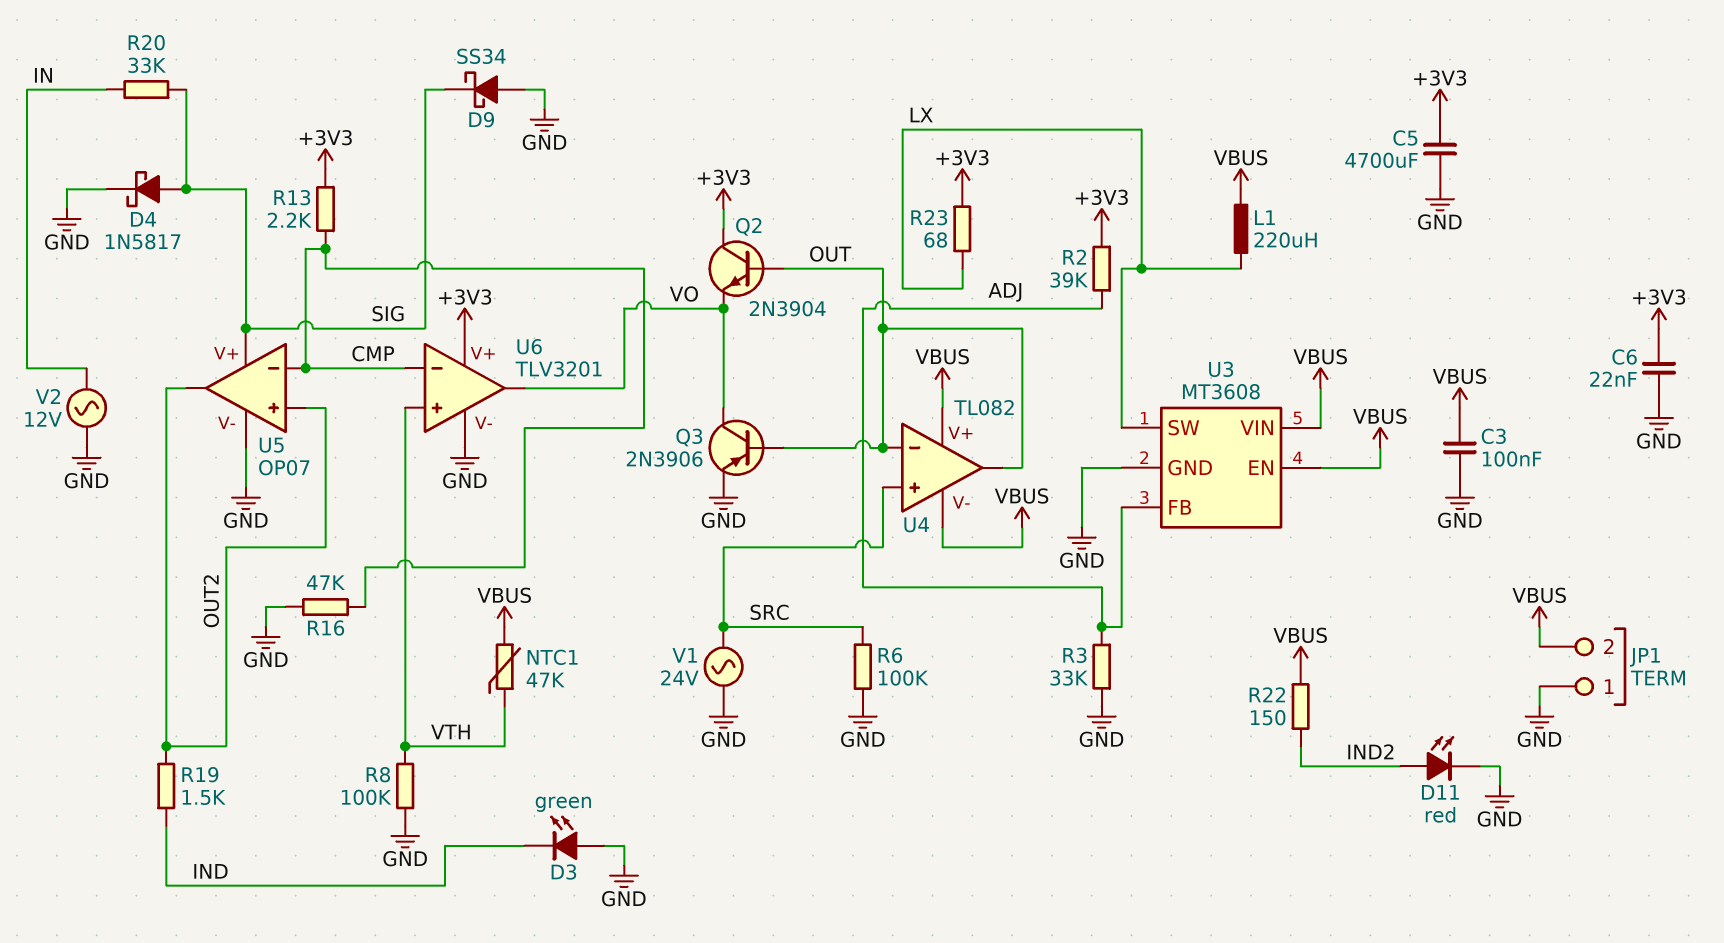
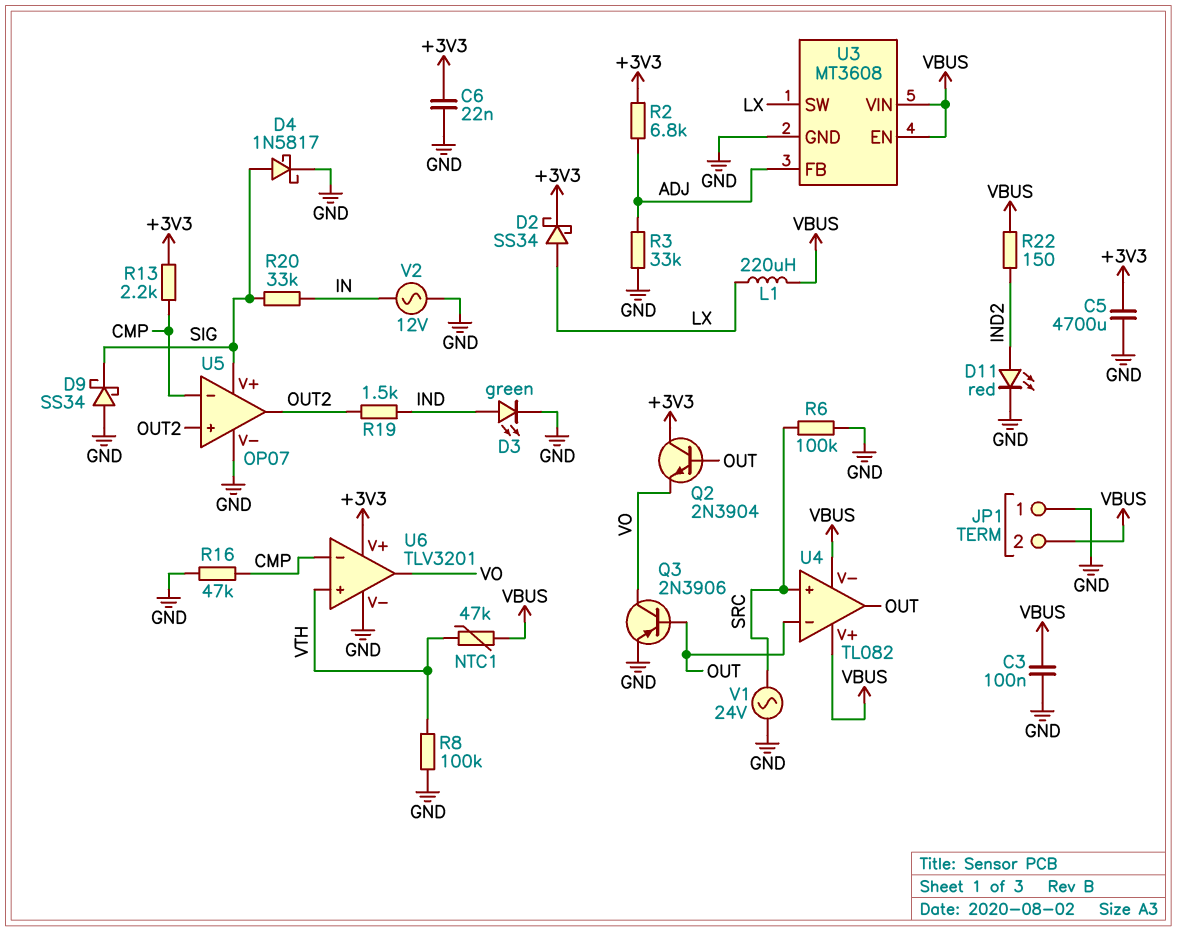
D2: none -> schottky SS34 (A LX, K +3V3)
D3: LED green (A GND, K IND) -> LED green (A IND, K GND)
R2: 39k (+3V3, ADJ) -> 6.8k (+3V3, ADJ)
R23: 68 (+3V3, LX) -> none

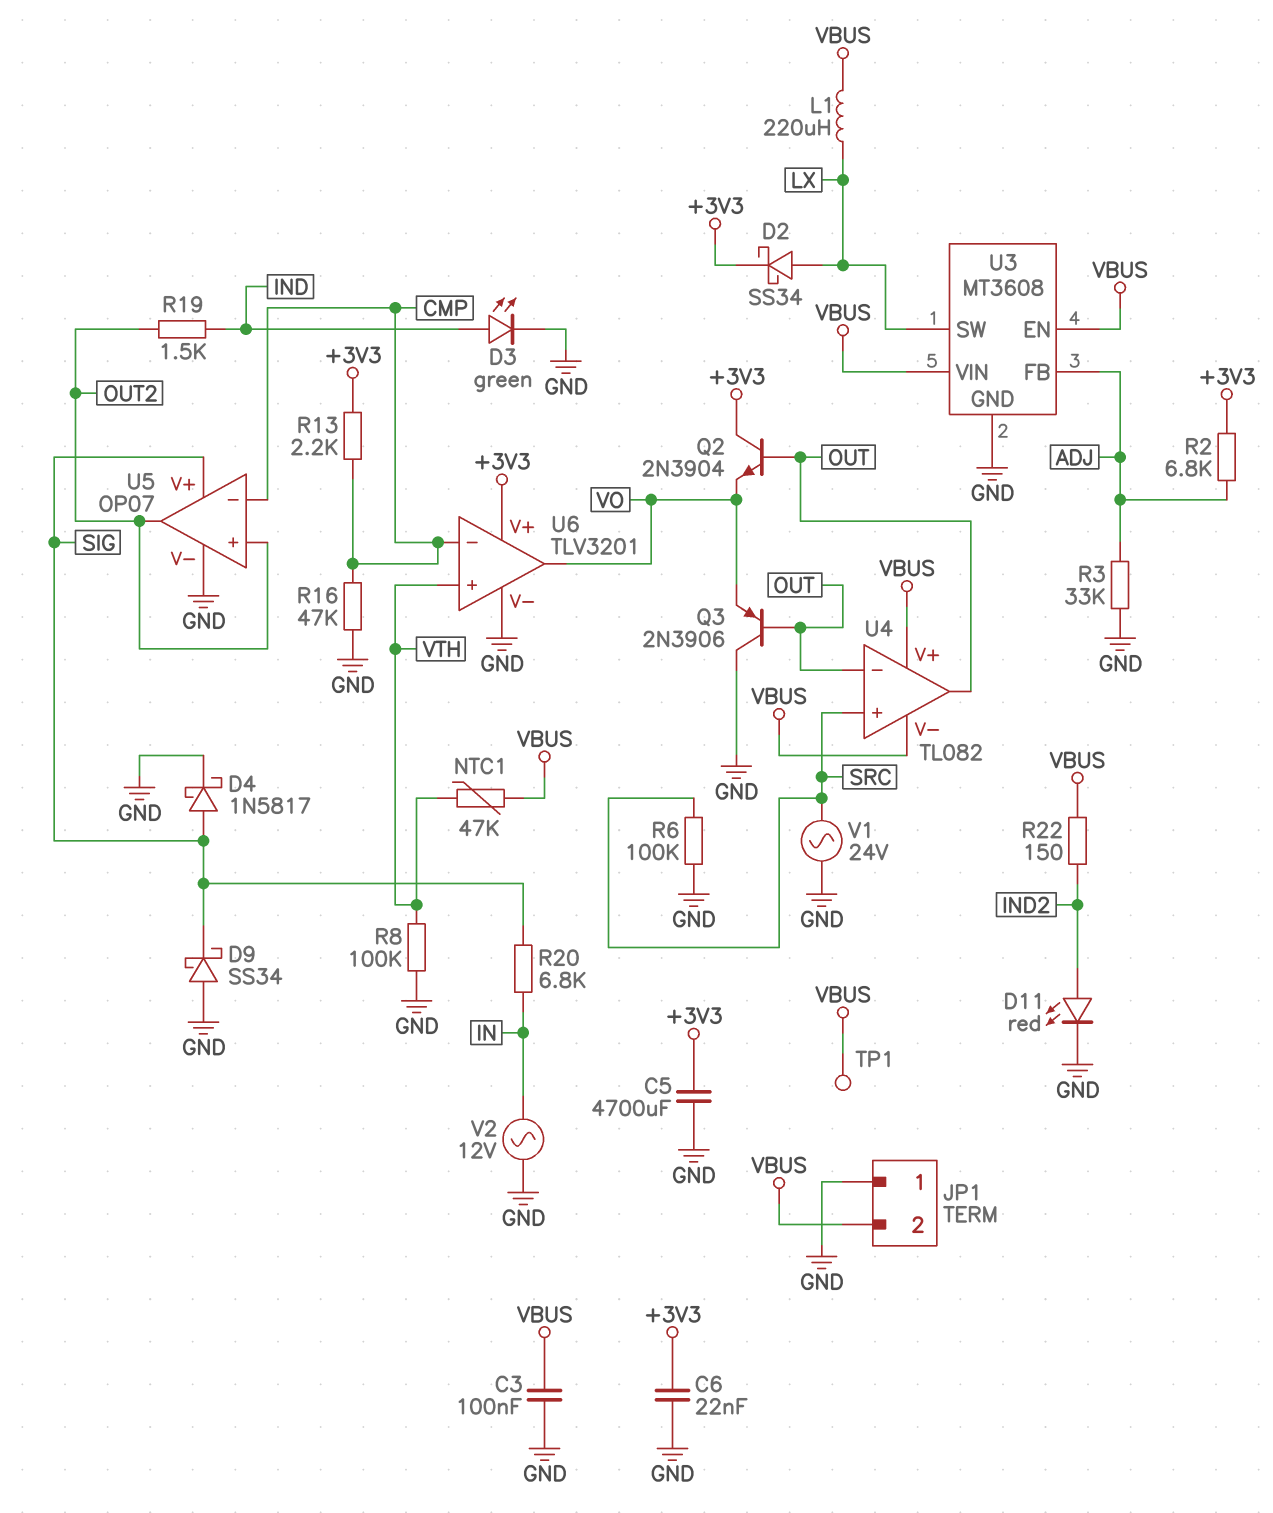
Q3: PNP 2N3906 (B OUT, C VO, E GND) -> PNP 2N3906 (B OUT, C GND, E VO)
R20: 33k (IN, SIG) -> 6.8k (IN, SIG)
TP1: none -> test point (VBUS)

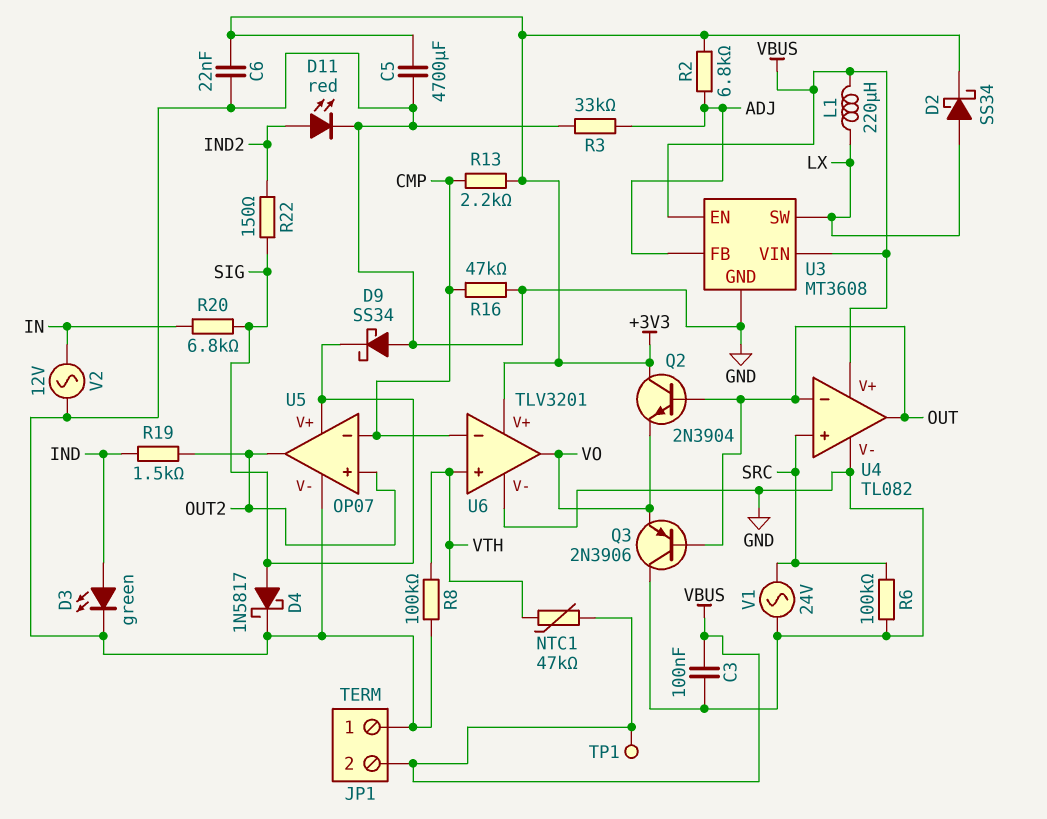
R22: 150 (IND2, VBUS) -> 150 (IND2, SIG)
U4 pin V-: VBUS -> GND

